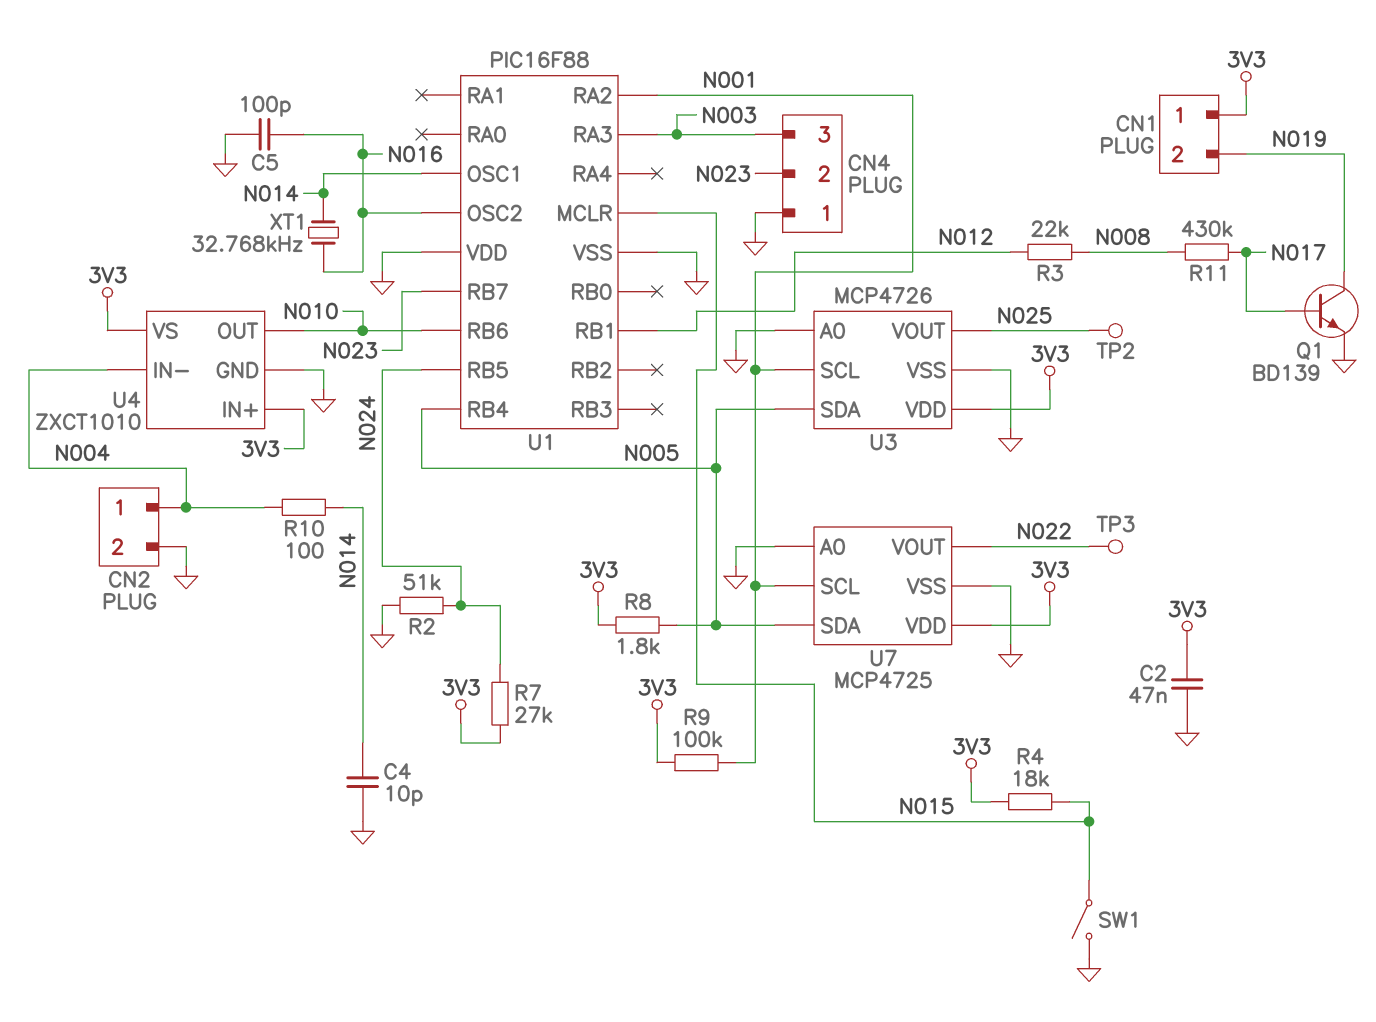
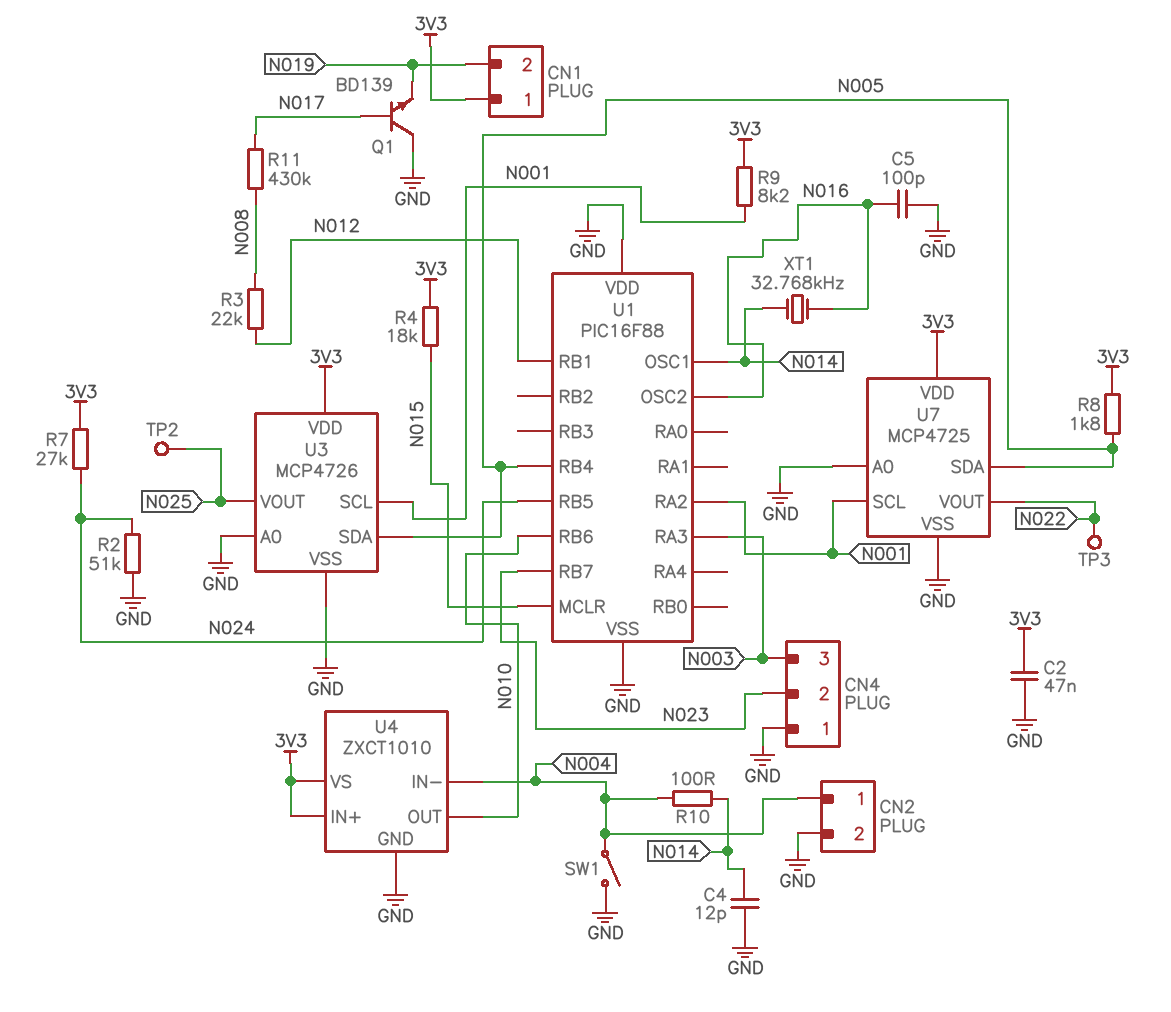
C4: 10pF (GND, N014) -> 12pF (GND, N014)
Q1: NPN BD139 (B N017, C N019, E GND) -> NPN BD139 (B N017, C GND, E N019)
R9: 100k (3V3, N001) -> 8.2k (3V3, N001)
SW1: switch (GND, N015) -> switch (GND, N004)

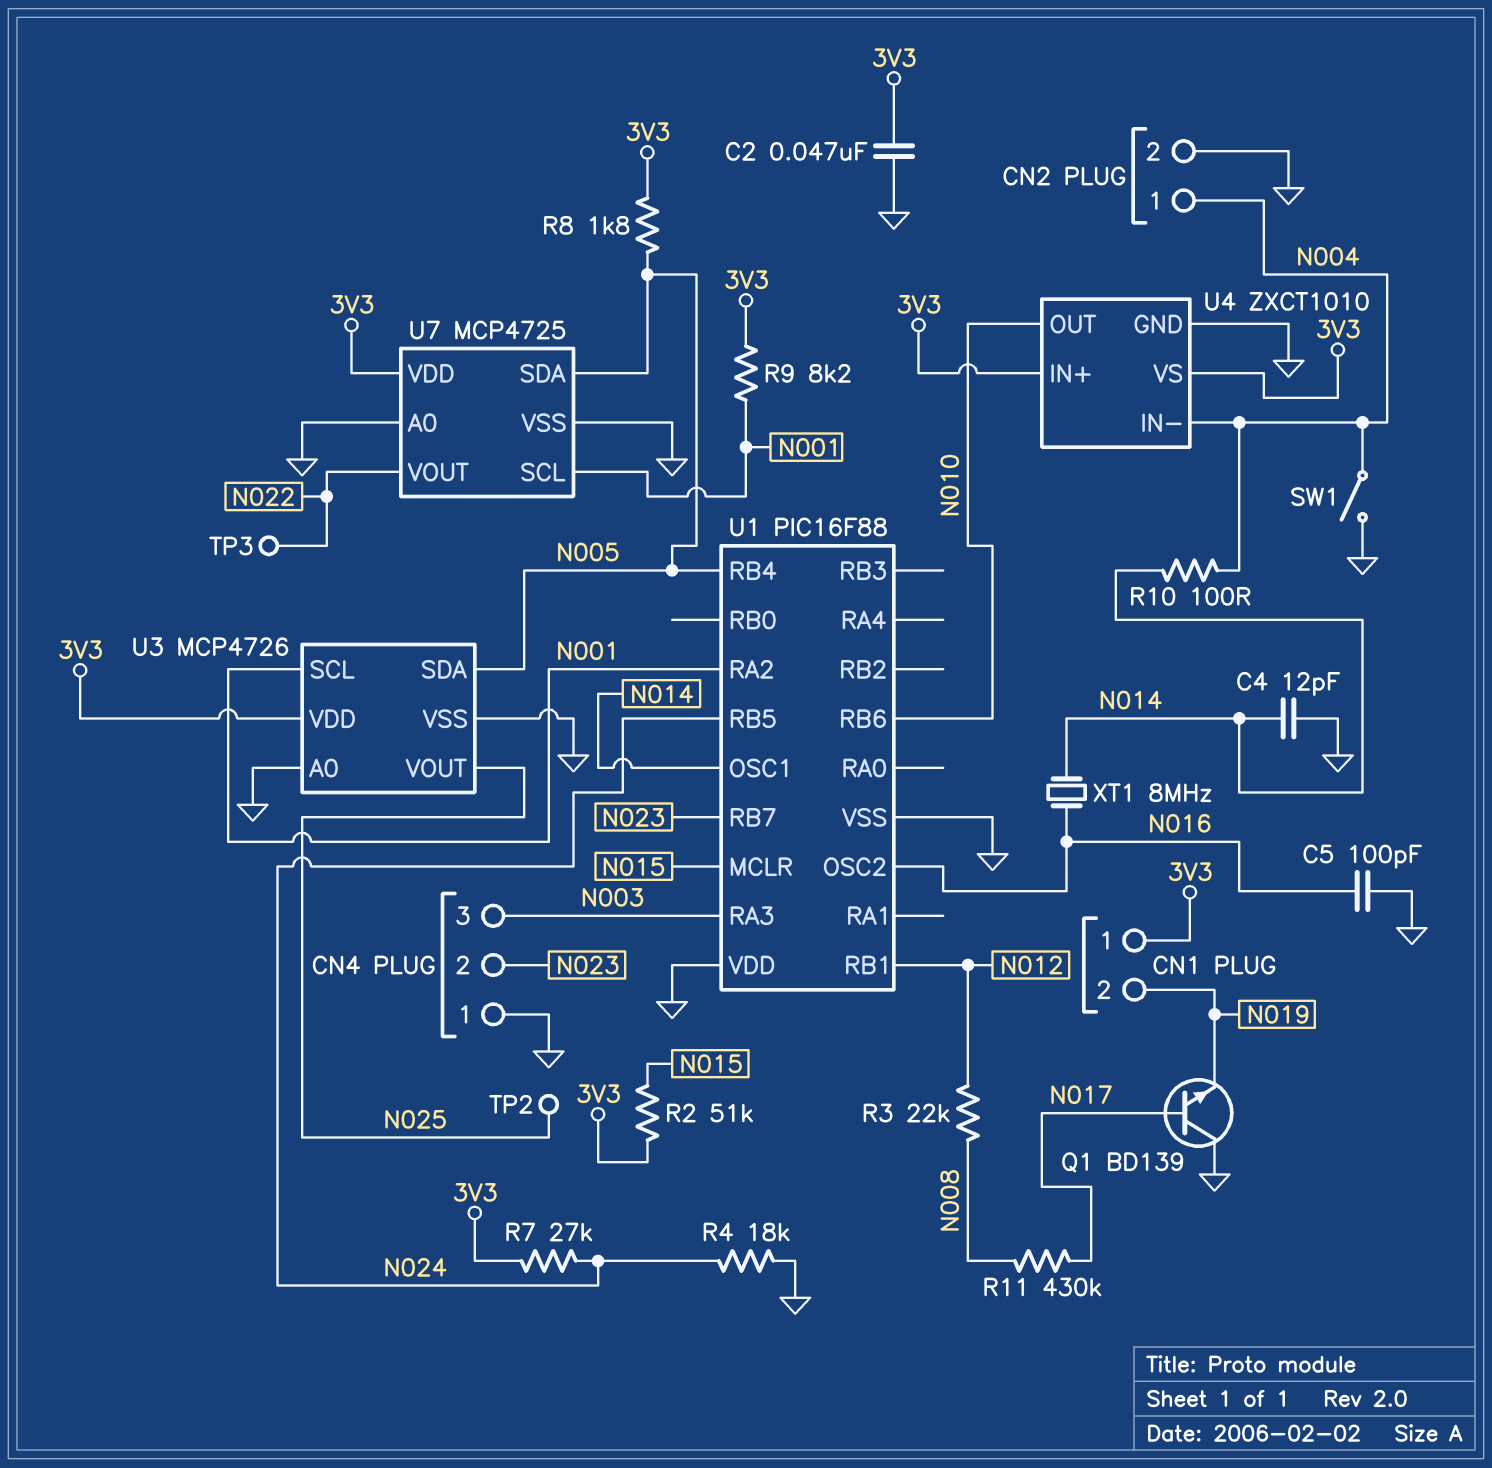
R2: 51k (GND, N024) -> 51k (3V3, N015)
R4: 18k (3V3, N015) -> 18k (GND, N024)
XT1: 32.768kHz (N014, N016) -> 8MHz (N014, N016)

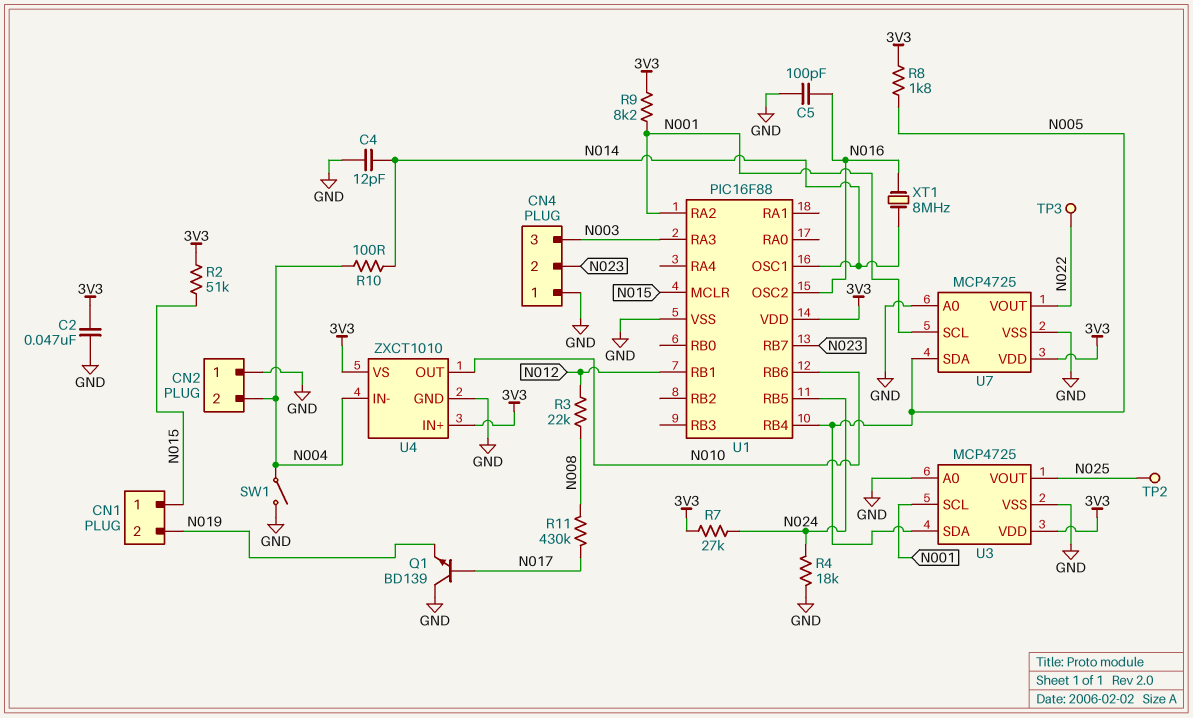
CN1 pin 1: 3V3 -> N015
CN2 pin 1: N004 -> GND
CN2 pin 2: GND -> N004
U1 pin VDD: GND -> 3V3
U3: MCP4726 -> MCP4725

